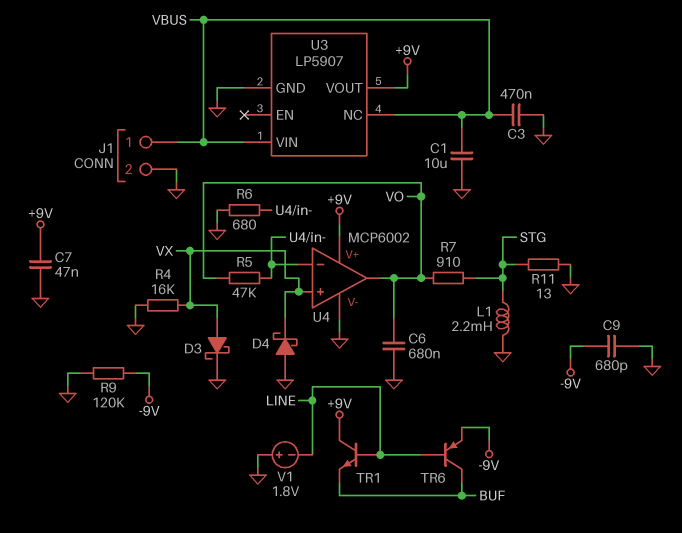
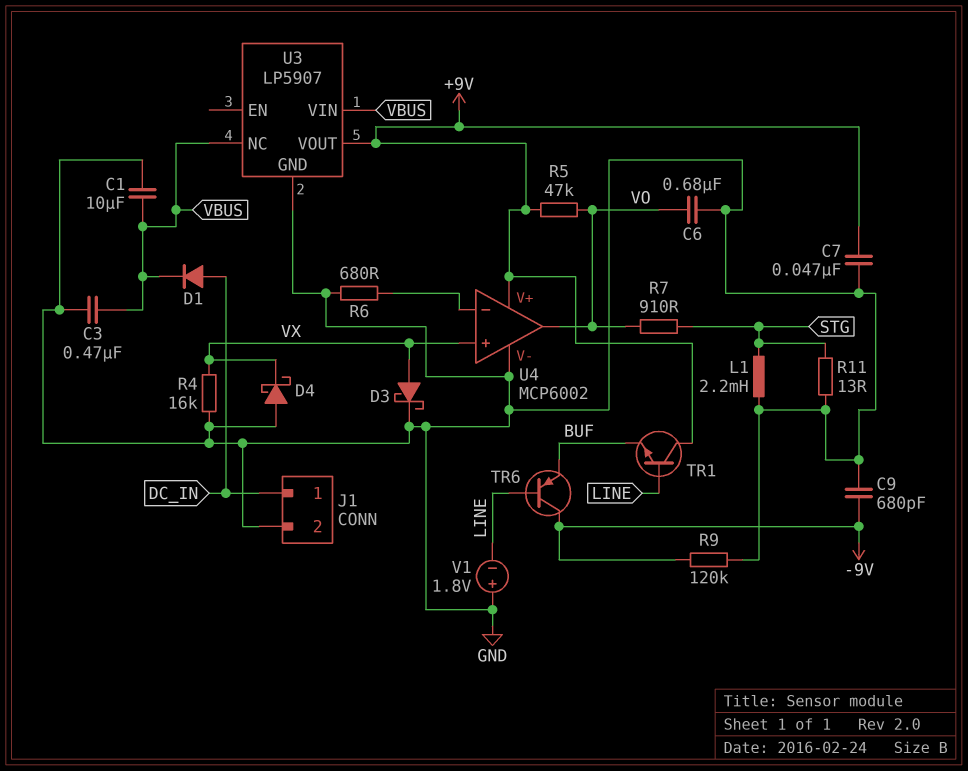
D1: none -> diode (A DC_IN, K VBUS)
J1 pin 1: VBUS -> DC_IN
R5: 47k (U4/in-, VO) -> 47k (+9V, VO)
TR6: PNP (B LINE, C BUF, E -9V) -> PNP (B LINE, C -9V, E BUF)

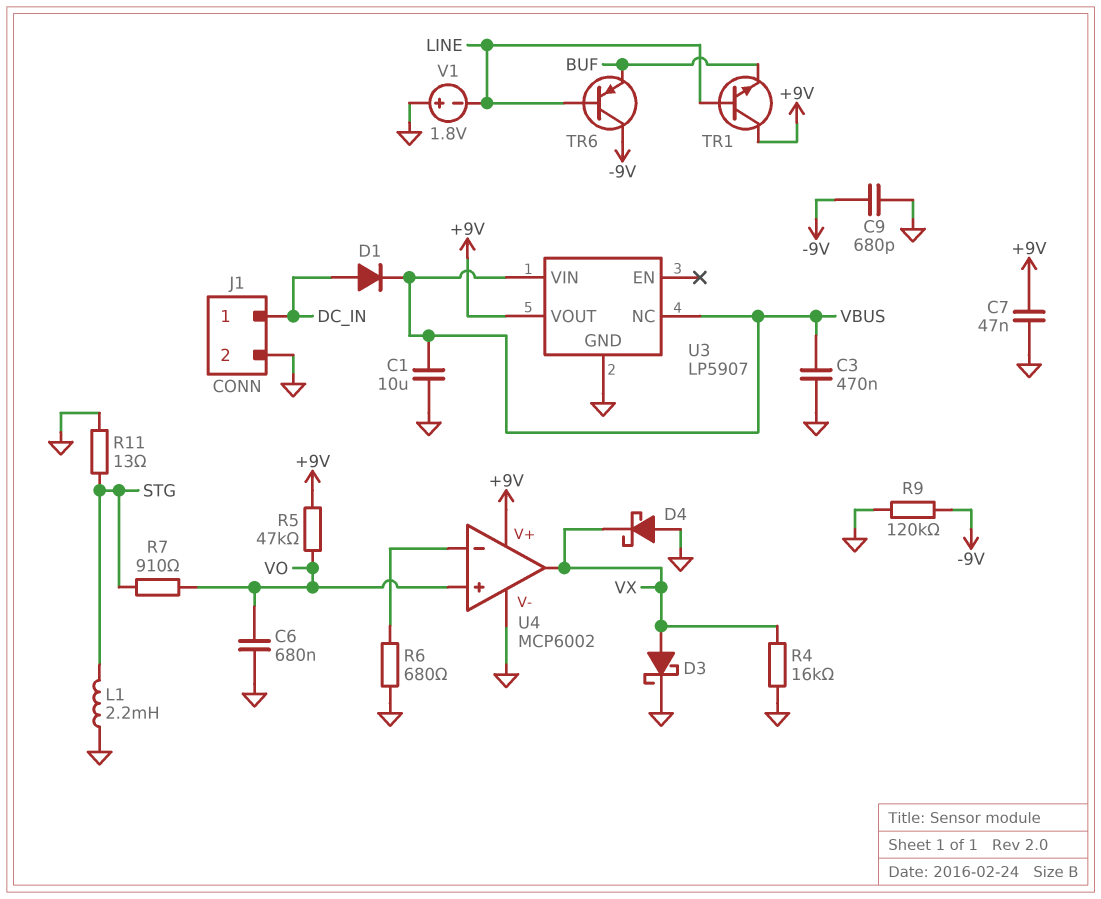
U4 pin in+: VX -> VO
U4 pin out: VO -> VX

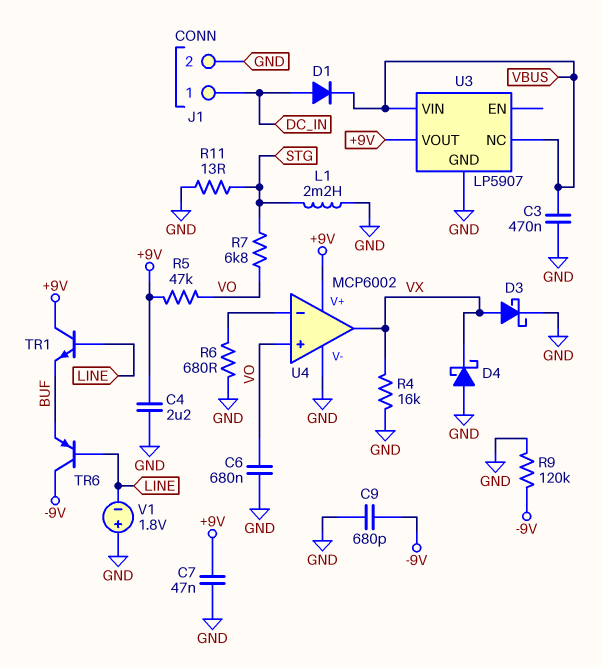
C1: 10uF (GND, VBUS) -> none
C4: none -> 2.2uF (+9V, GND)
R7: 910 (STG, VO) -> 6.8k (STG, VO)

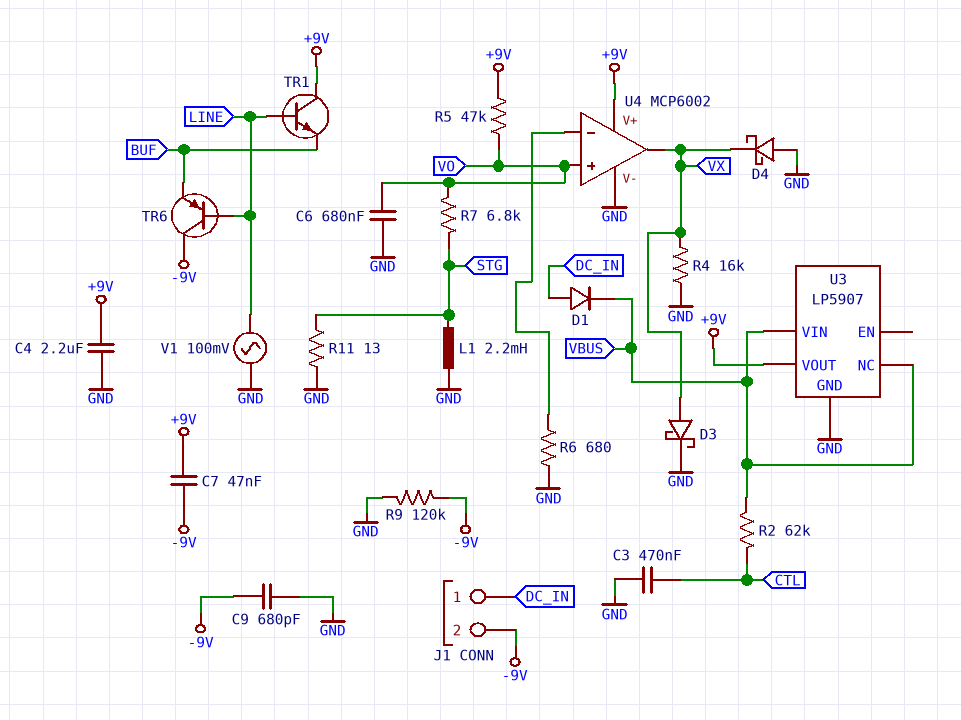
C3: 470nF (GND, VBUS) -> 470nF (CTL, GND)
C7: 47nF (+9V, GND) -> 47nF (+9V, -9V)
J1 pin 2: GND -> -9V
R2: none -> 62k (CTL, VBUS)
V1: 1.8V (plus GND, minus LINE) -> AC 100mV (GND, LINE)

